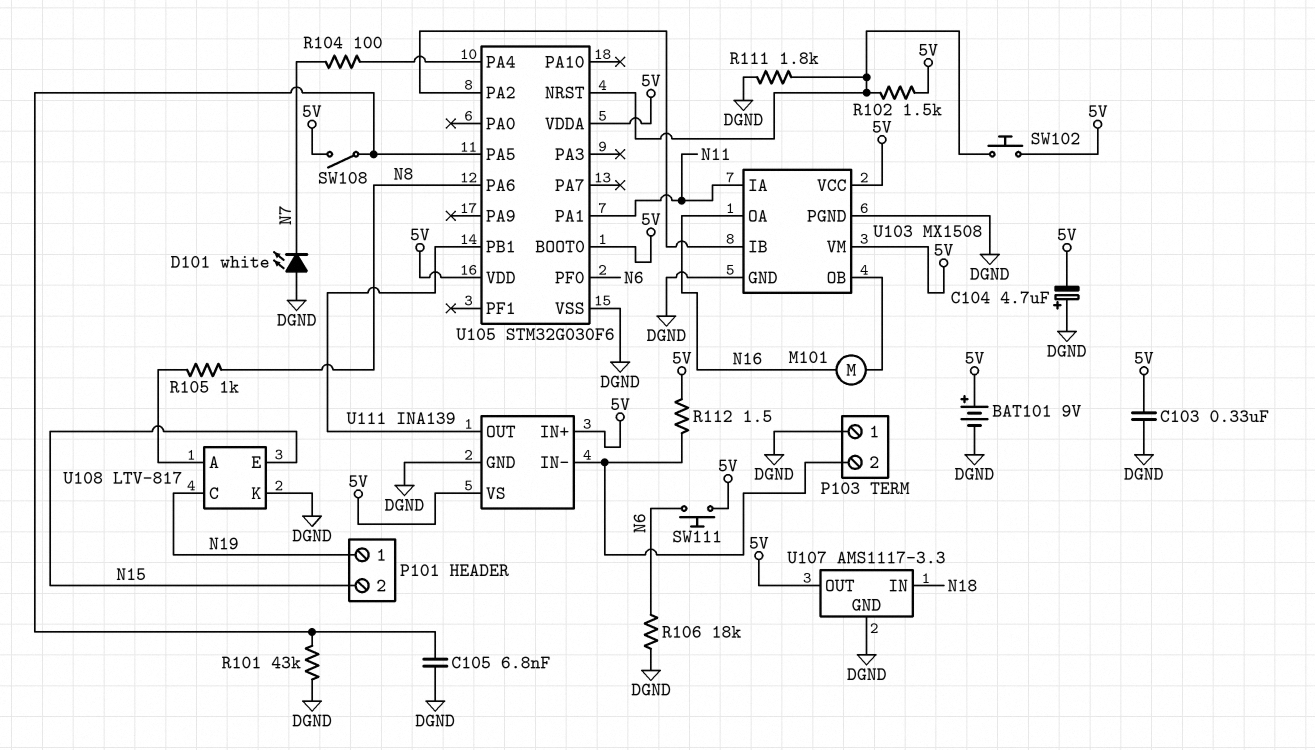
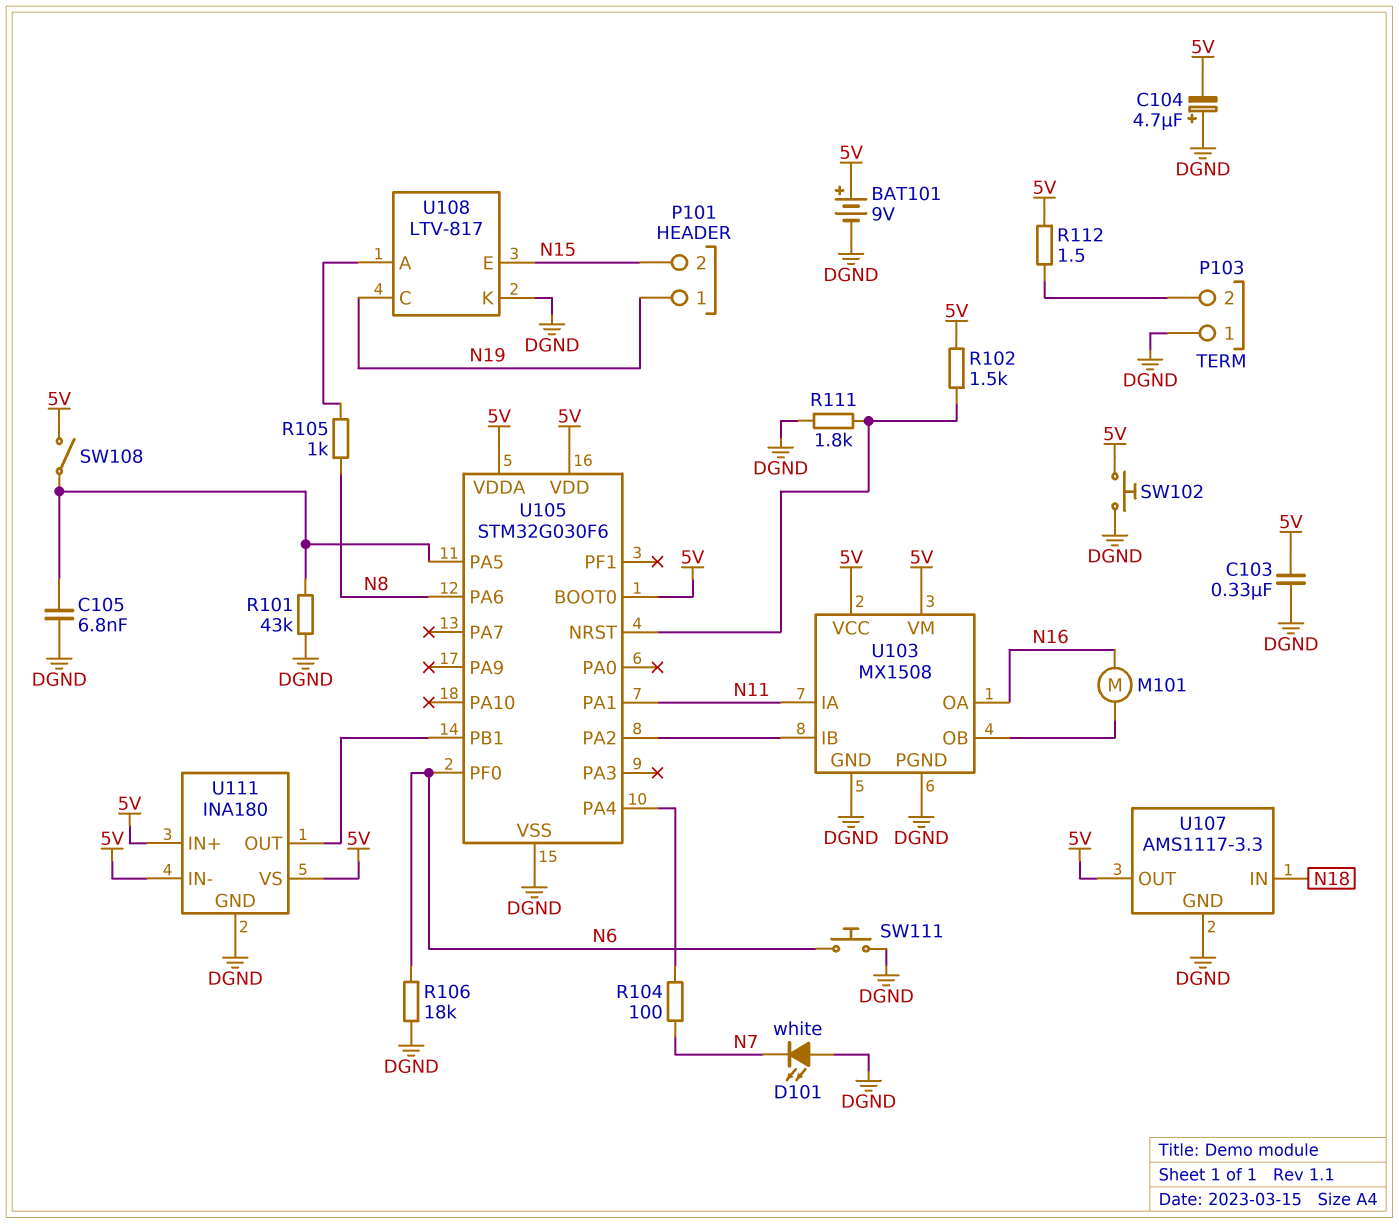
SW102: button (5V, U105/NRST) -> button (5V, DGND)
SW111: button (5V, N6) -> button (DGND, N6)
U111: INA139 -> INA180
U111 pin IN-: P103/2 -> 5V

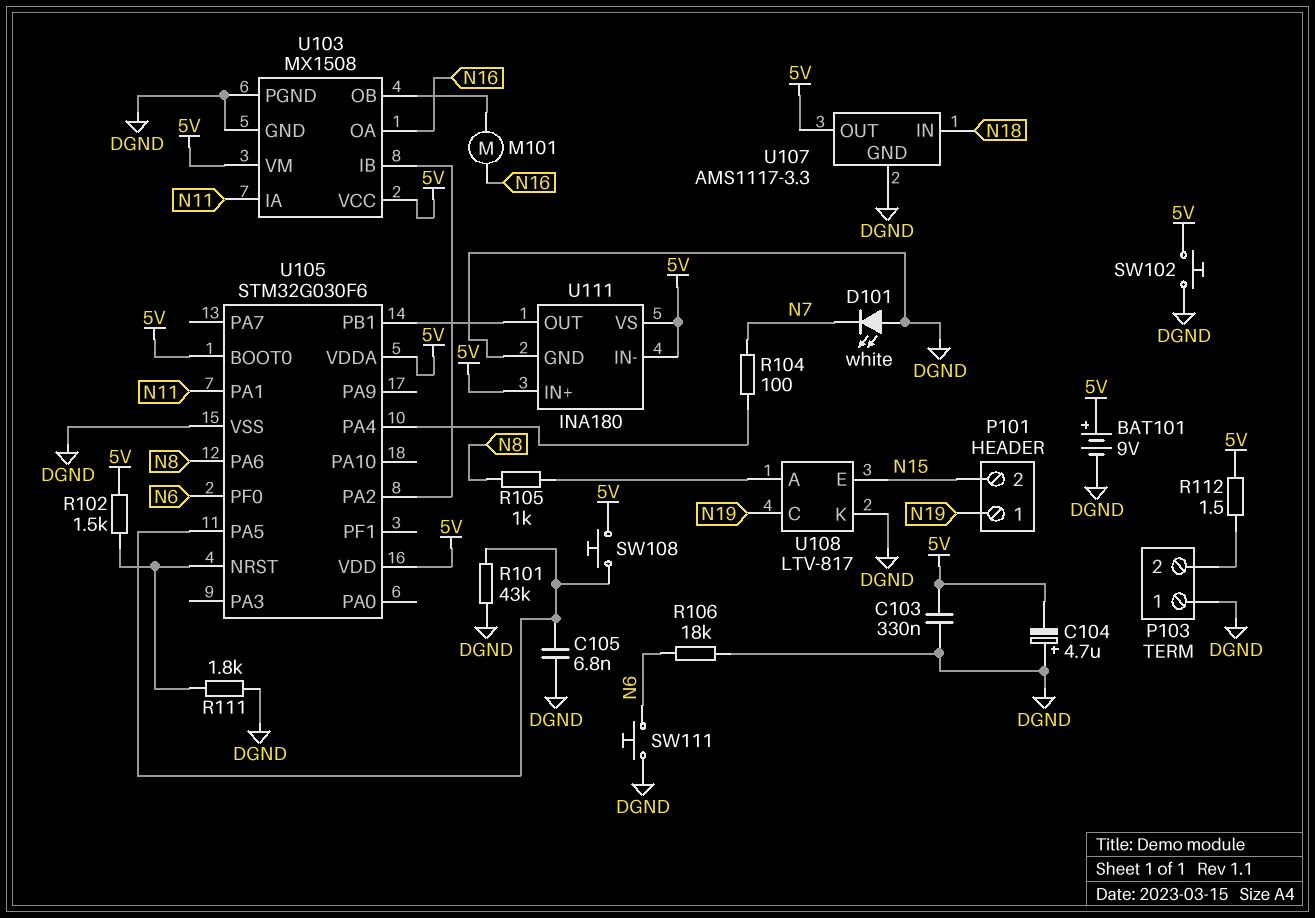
SW108: switch (5V, U105/PA5) -> button (5V, U105/PA5)

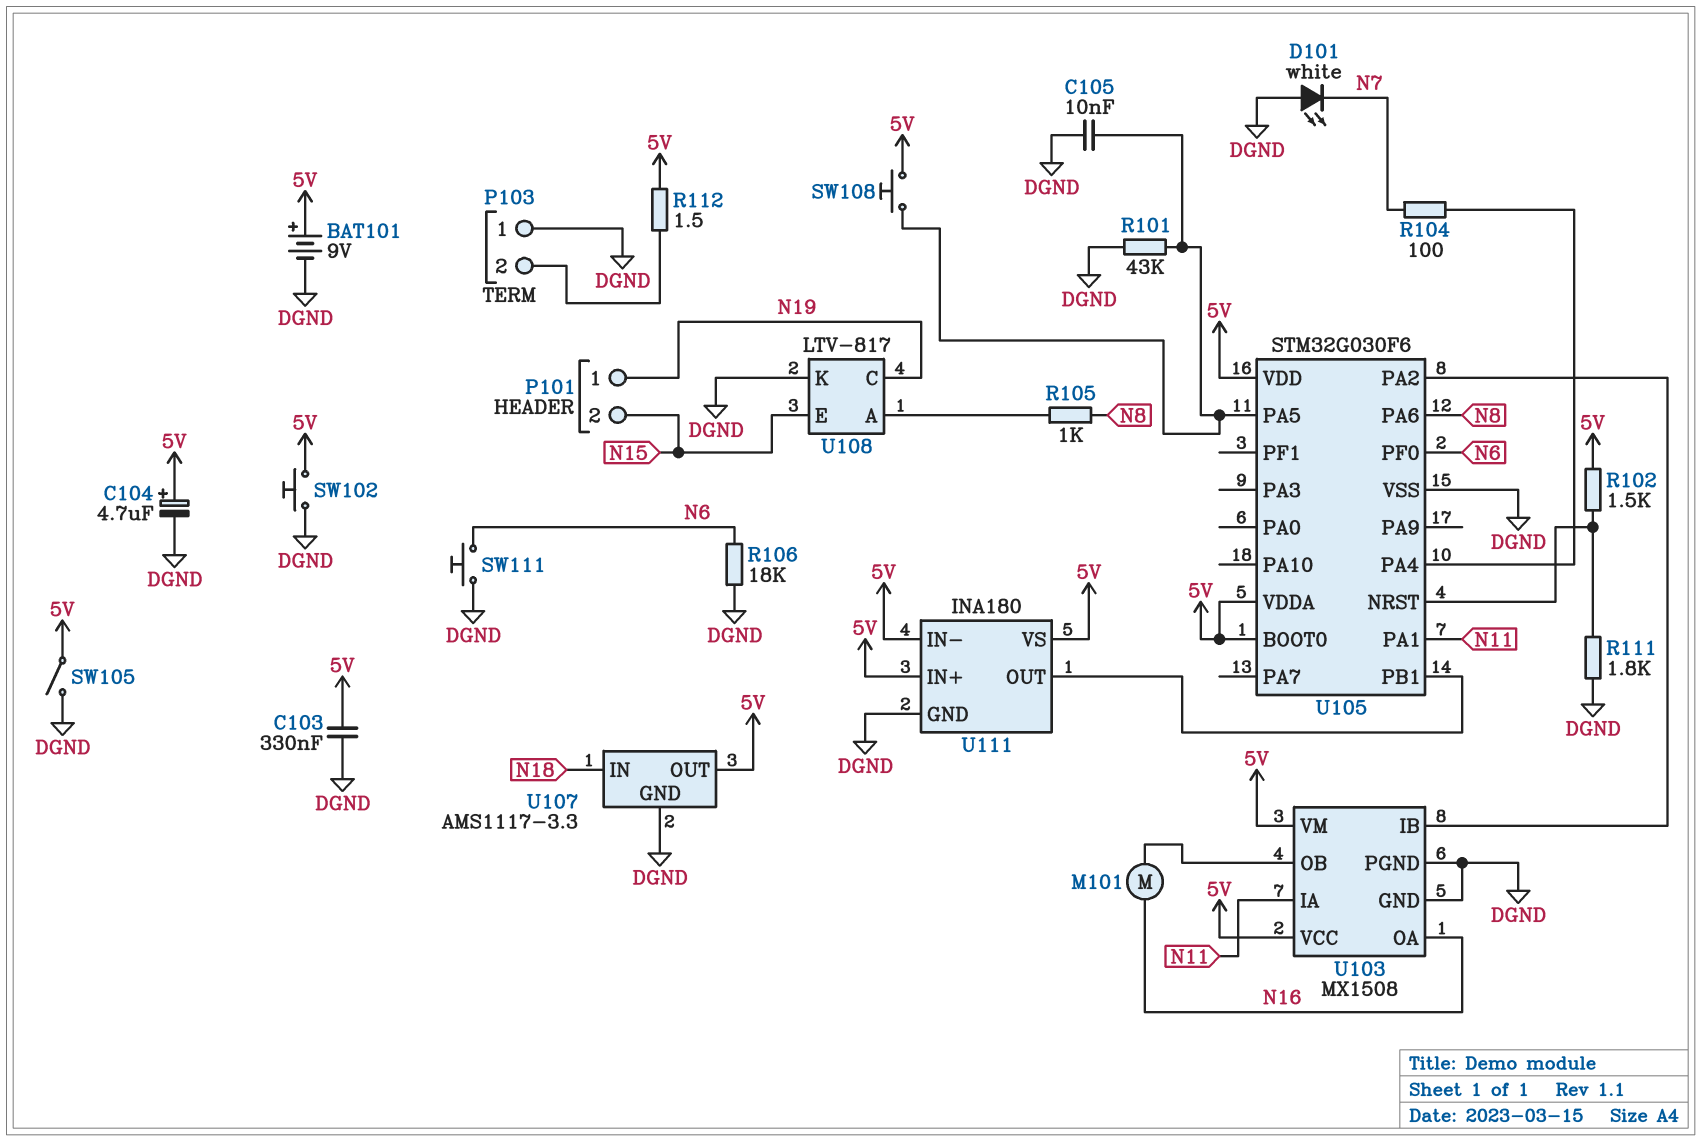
C104: 4.7uF (plus DGND, minus 5V) -> 4.7uF (plus 5V, minus DGND)
C105: 6.8nF (DGND, U105/PA5) -> 10nF (DGND, U105/PA5)
SW105: none -> switch (5V, DGND)

